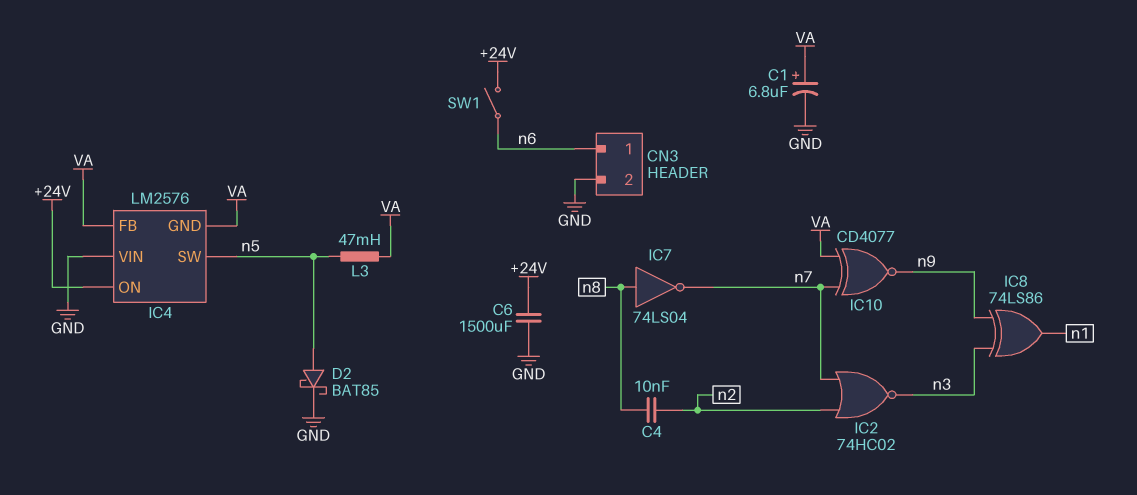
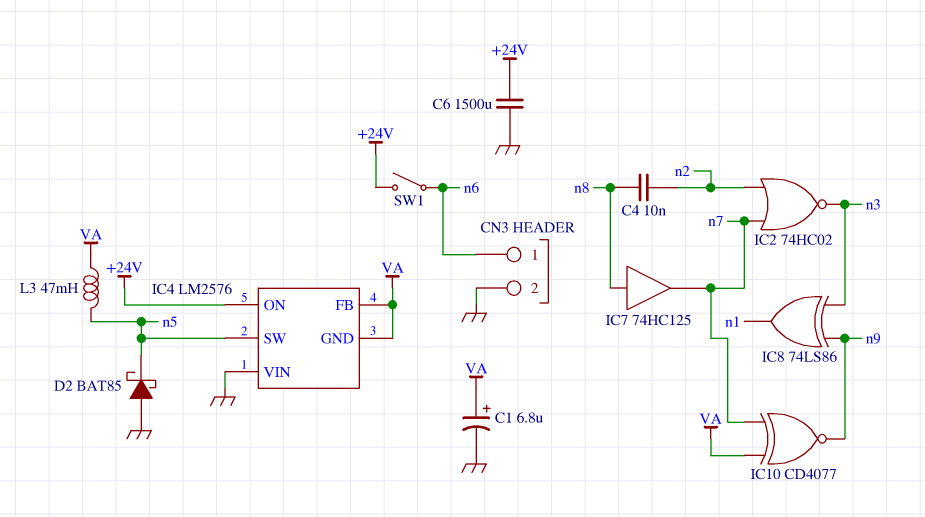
D2: schottky BAT85 (A n5, K GND) -> schottky BAT85 (A GND, K n5)
IC7: NOT 74LS04 (in n8, out n7) -> buffer 74HC125 (in n8, out n7)

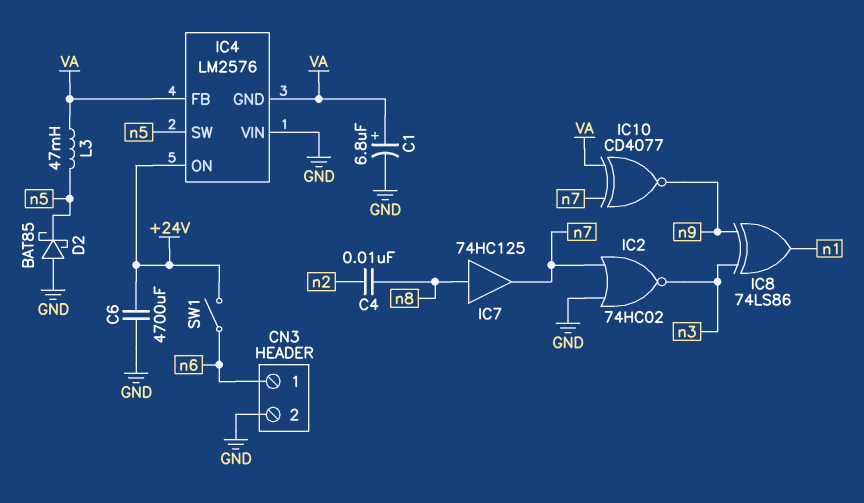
C6: 1500uF (+24V, GND) -> 4700uF (+24V, GND)
IC2: NOR 74HC02 (in n2, in n7, out n3) -> NOR 74HC02 (in GND, in n7, out n3)

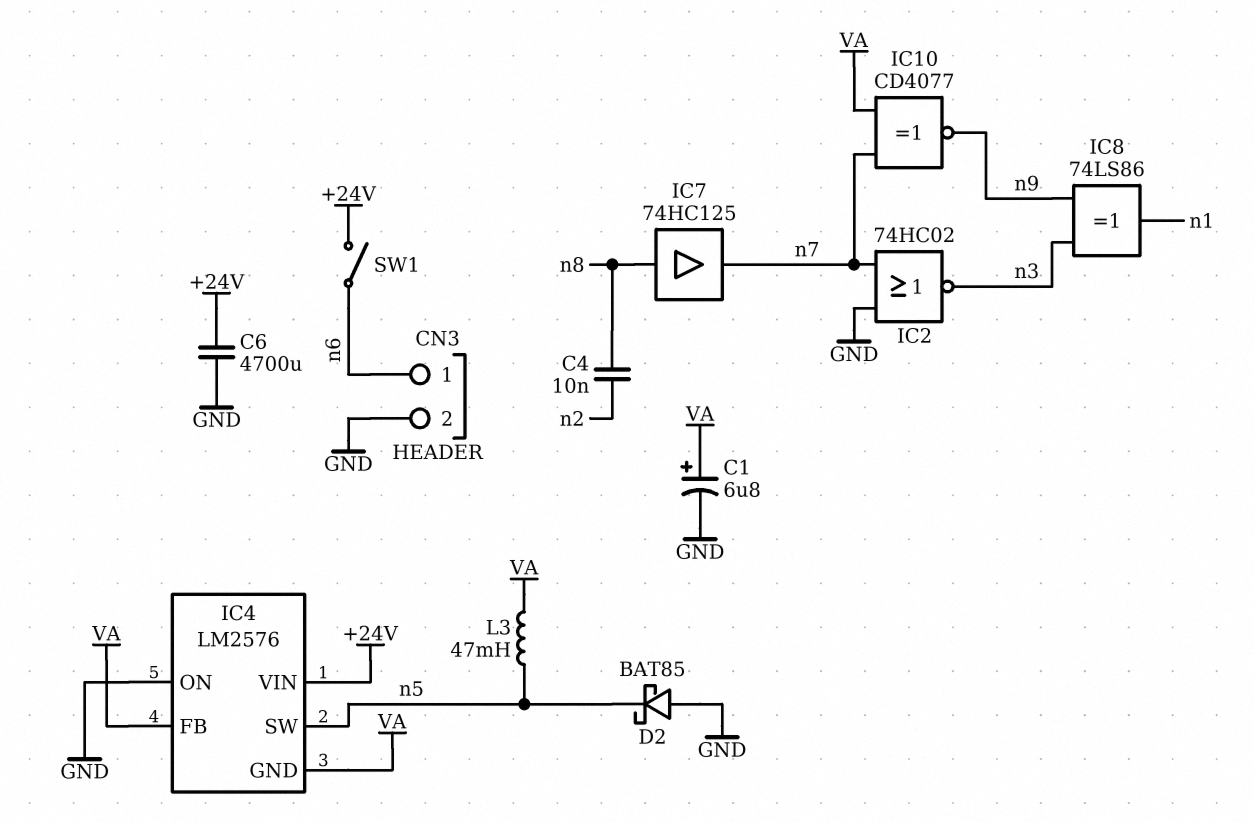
IC4 pin ON: +24V -> GND
IC4 pin VIN: GND -> +24V

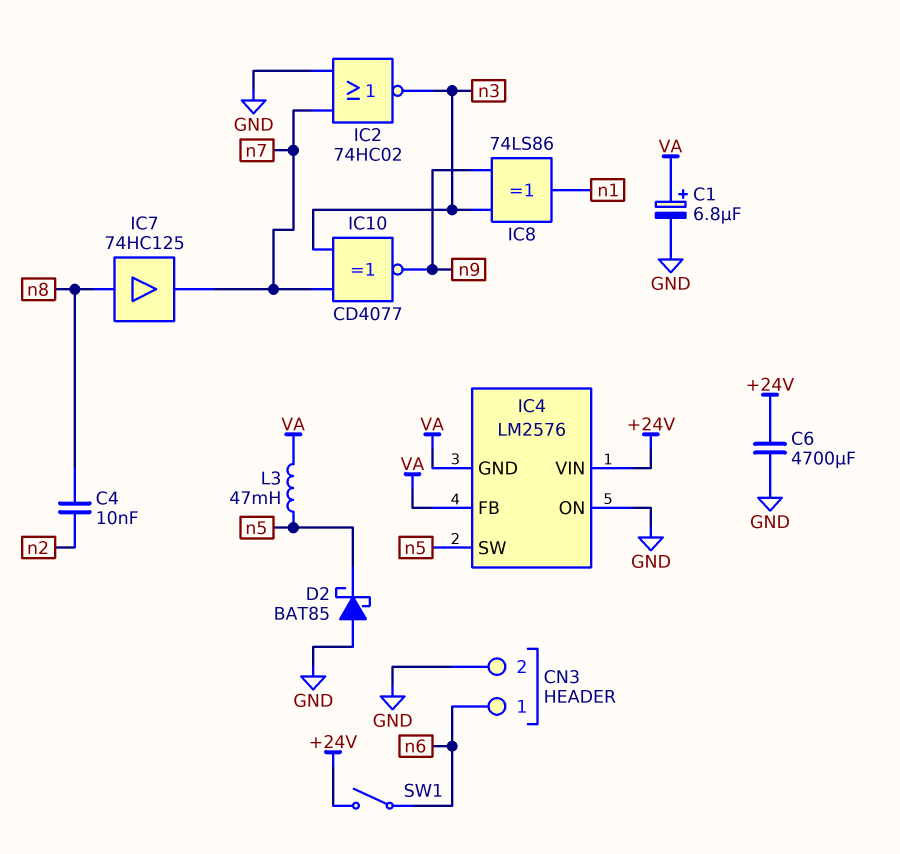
IC10: XNOR CD4077 (in VA, in n7, out n9) -> XNOR CD4077 (in n3, in n7, out n9)

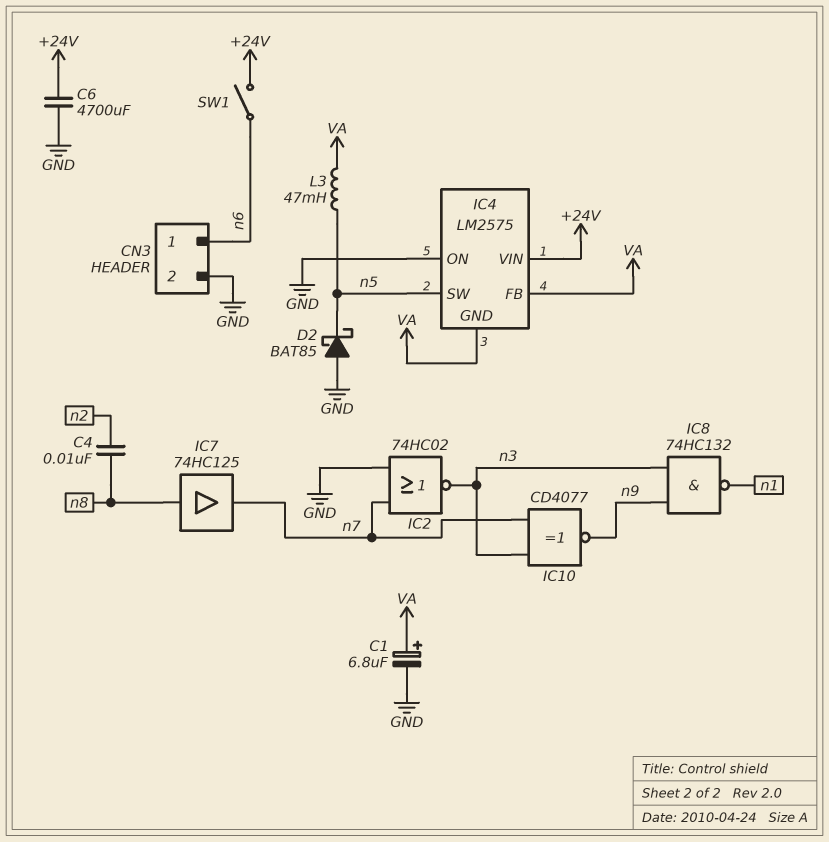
IC4: LM2576 -> LM2575
IC8: XOR 74LS86 (in n3, in n9, out n1) -> NAND 74HC132 (in n3, in n9, out n1)

